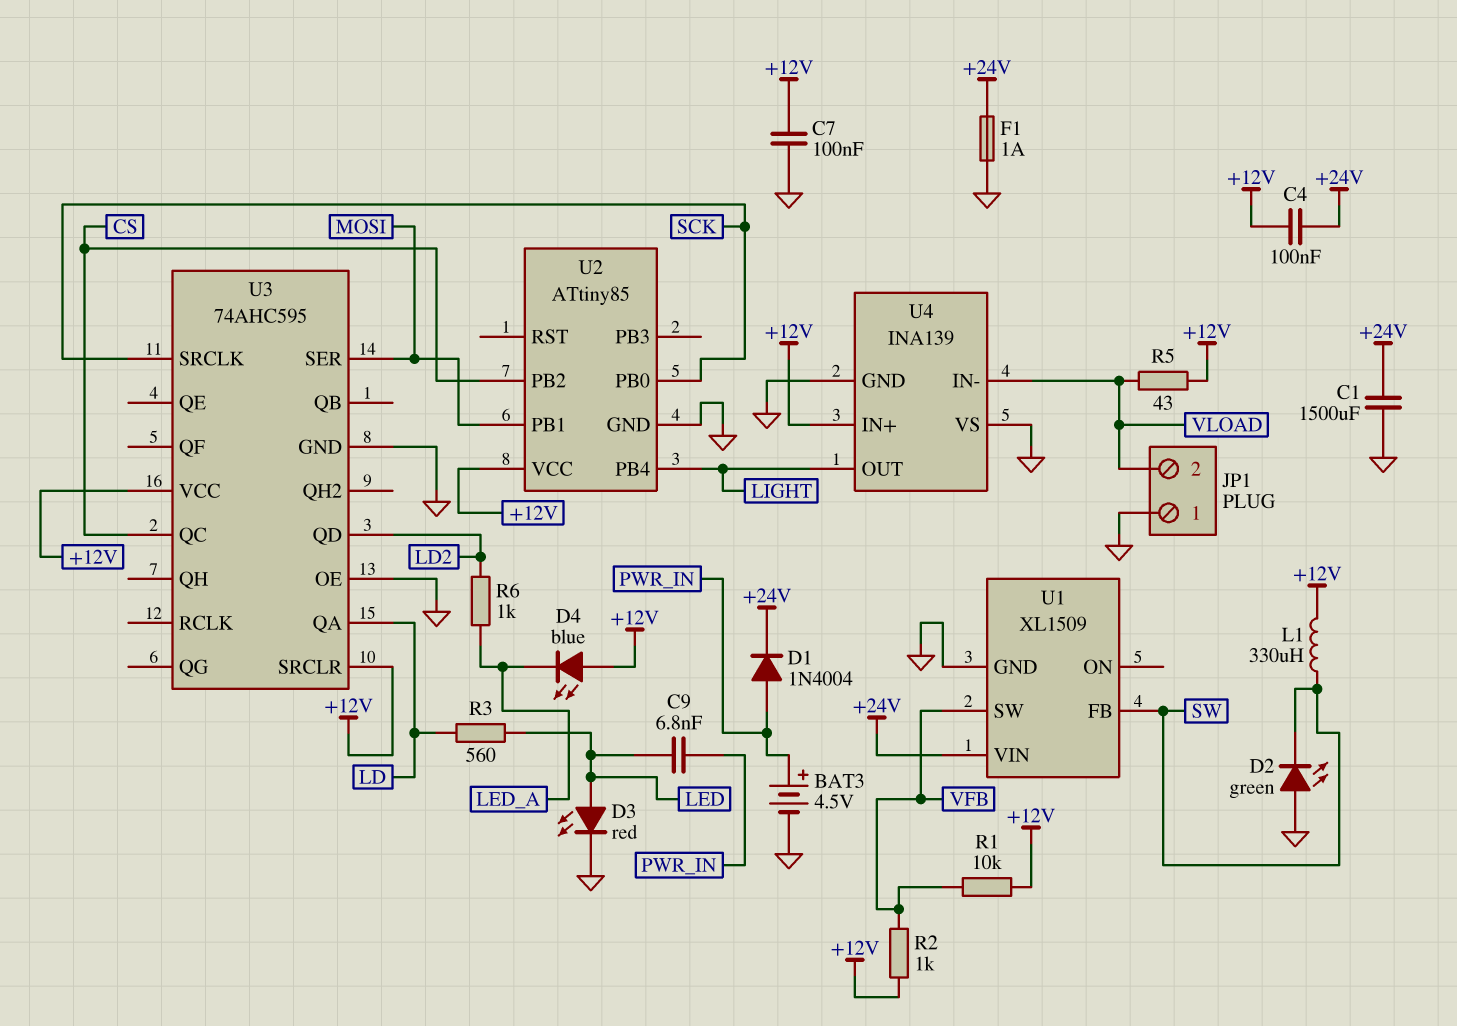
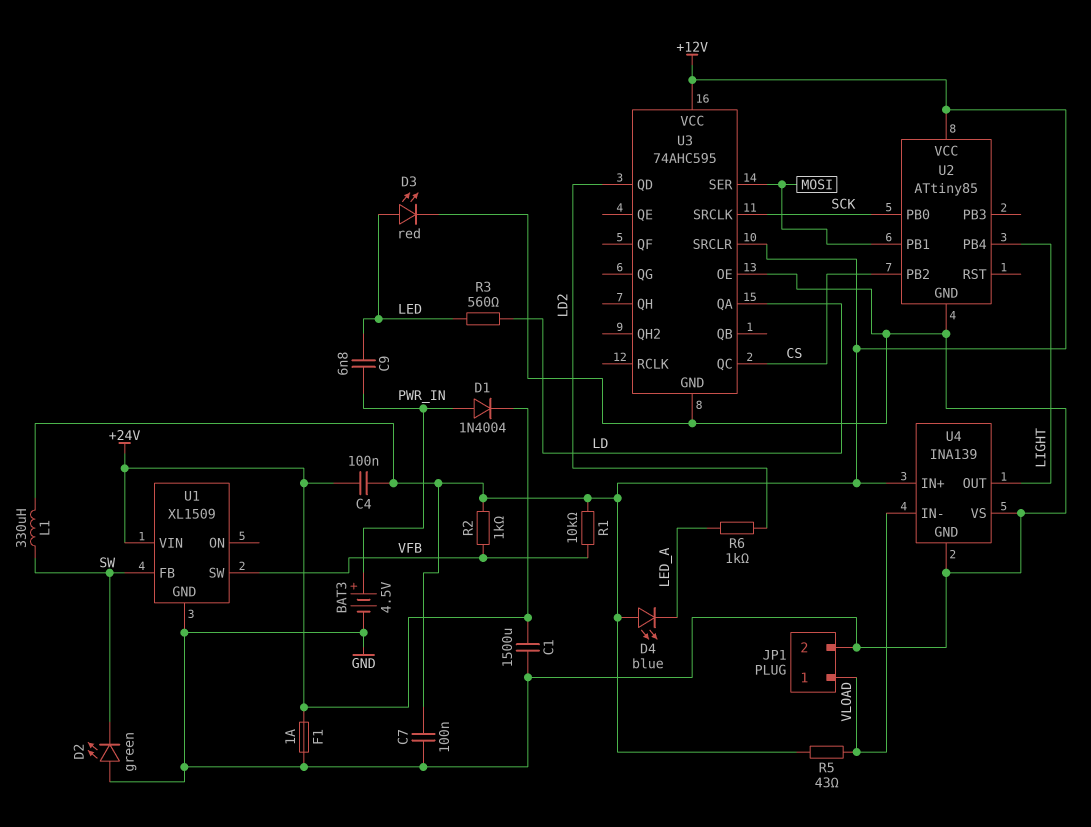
JP1 pin 1: GND -> VLOAD
JP1 pin 2: VLOAD -> GND

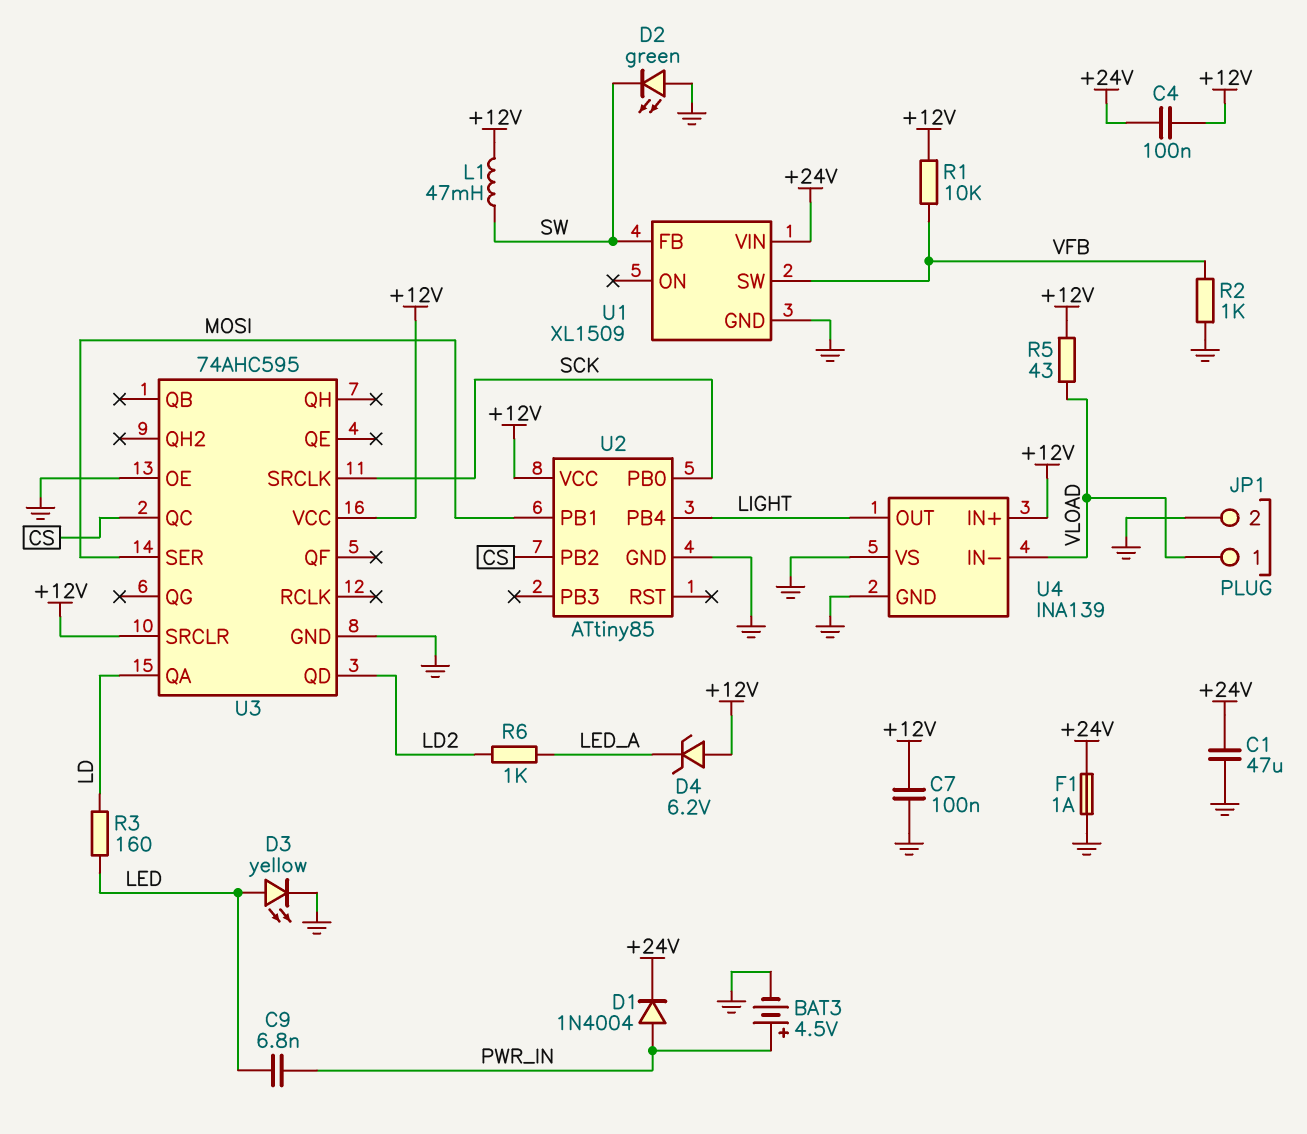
C1: 1500uF (+24V, GND) -> 47uF (+24V, GND)
D3: LED red (A LED, K GND) -> LED yellow (A LED, K GND)
D4: LED blue (A +12V, K LED_A) -> zener 6.2V (A +12V, K LED_A)
L1: 330uH (+12V, SW) -> 47mH (+12V, SW)
R2: 1k (+12V, VFB) -> 1k (GND, VFB)
R3: 560 (LD, LED) -> 160 (LD, LED)

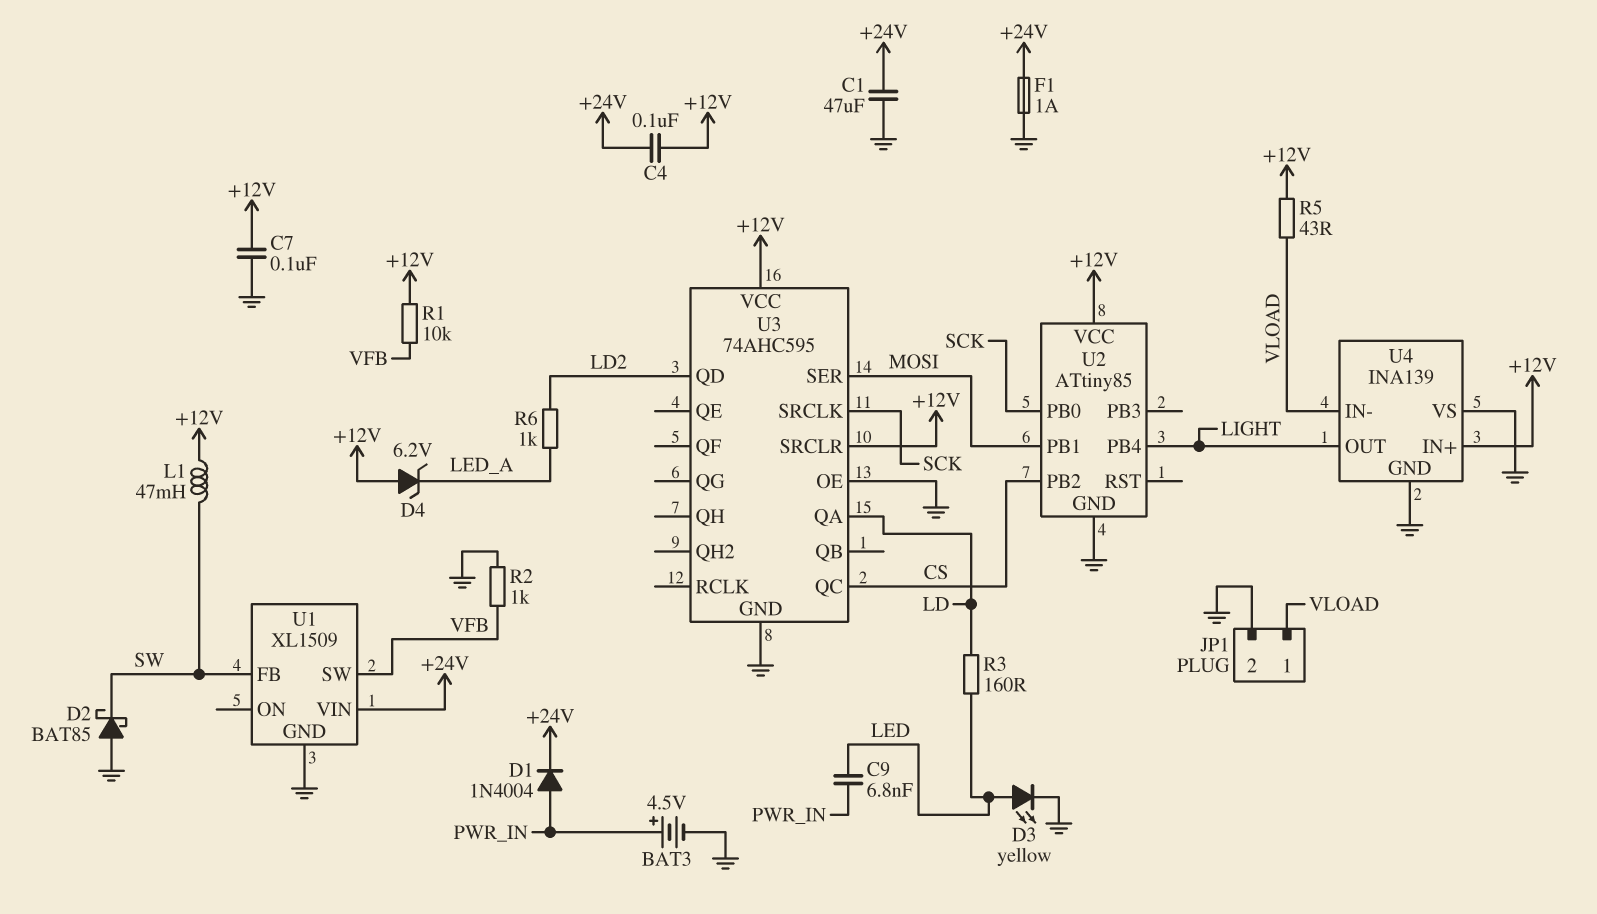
D2: LED green (A GND, K SW) -> schottky BAT85 (A GND, K SW)

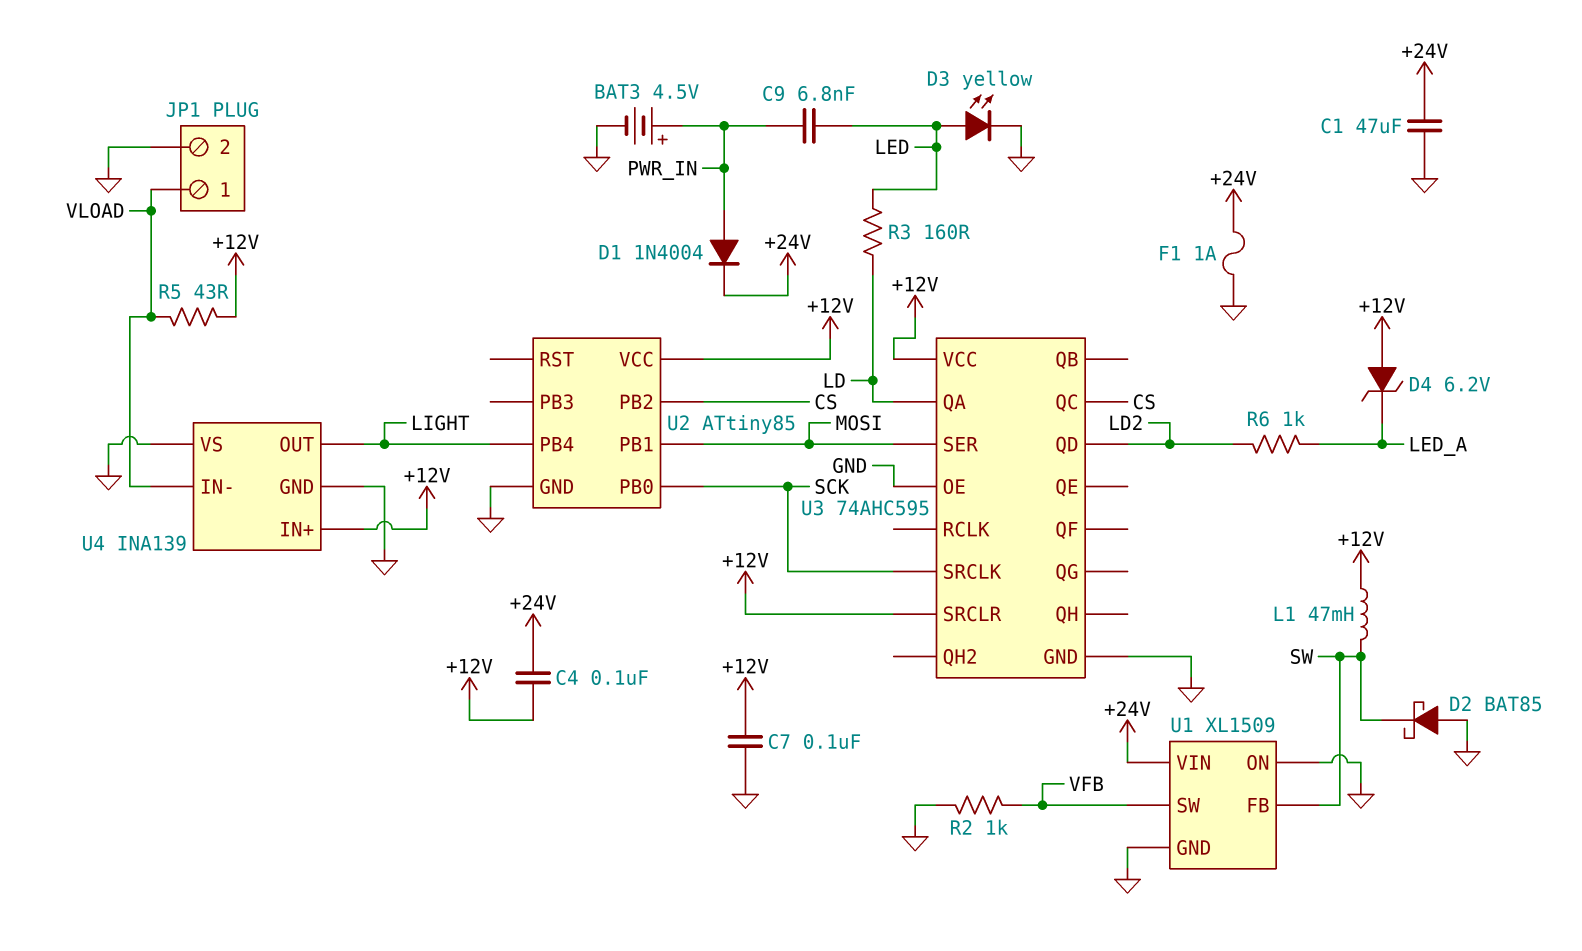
R1: 10k (+12V, VFB) -> none
U1 pin ON: none -> GND

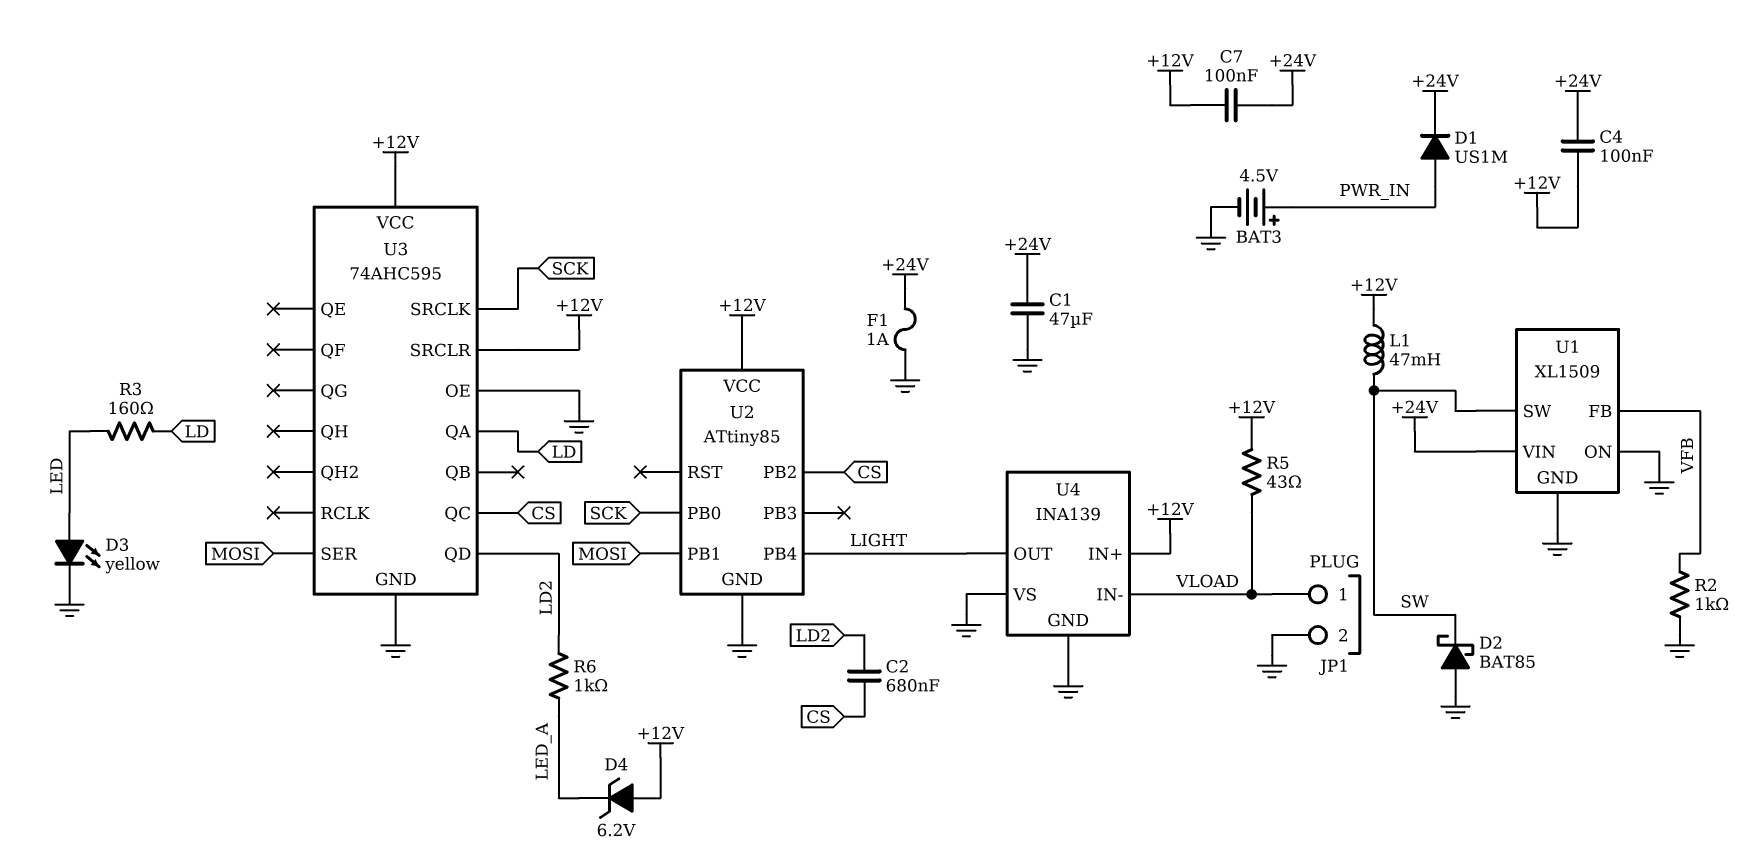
C2: none -> 680nF (CS, LD2)
C7: 100nF (+12V, GND) -> 100nF (+12V, +24V)
C9: 6.8nF (LED, PWR_IN) -> none
D1: diode 1N4004 (A PWR_IN, K +24V) -> diode US1M (A PWR_IN, K +24V)
U1 pin FB: SW -> VFB
U1 pin SW: VFB -> SW

